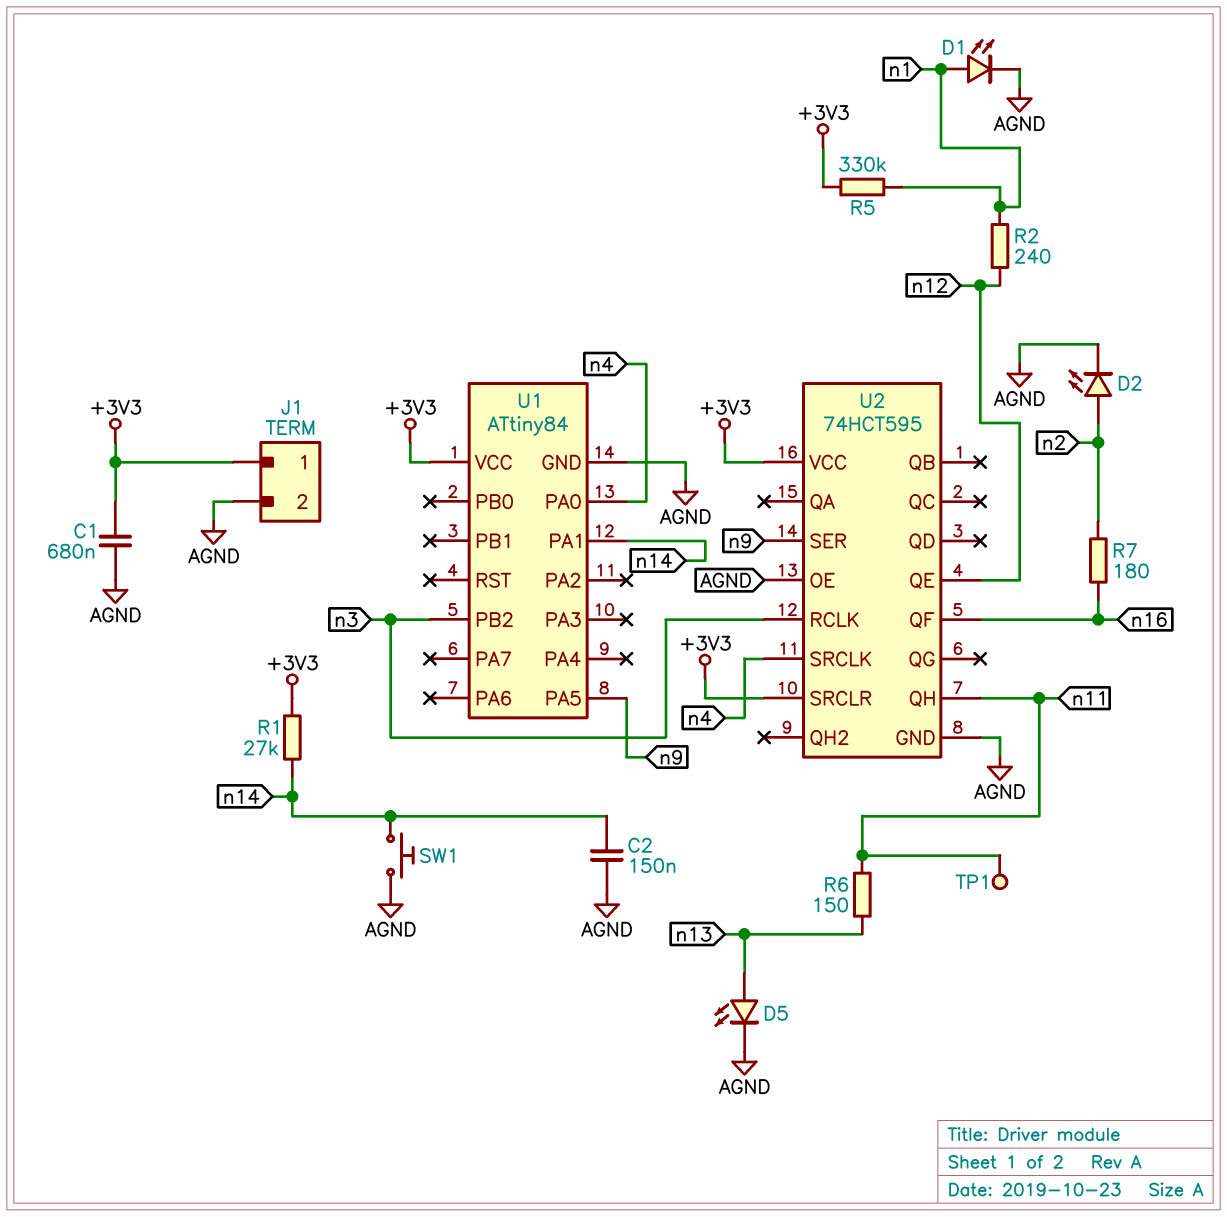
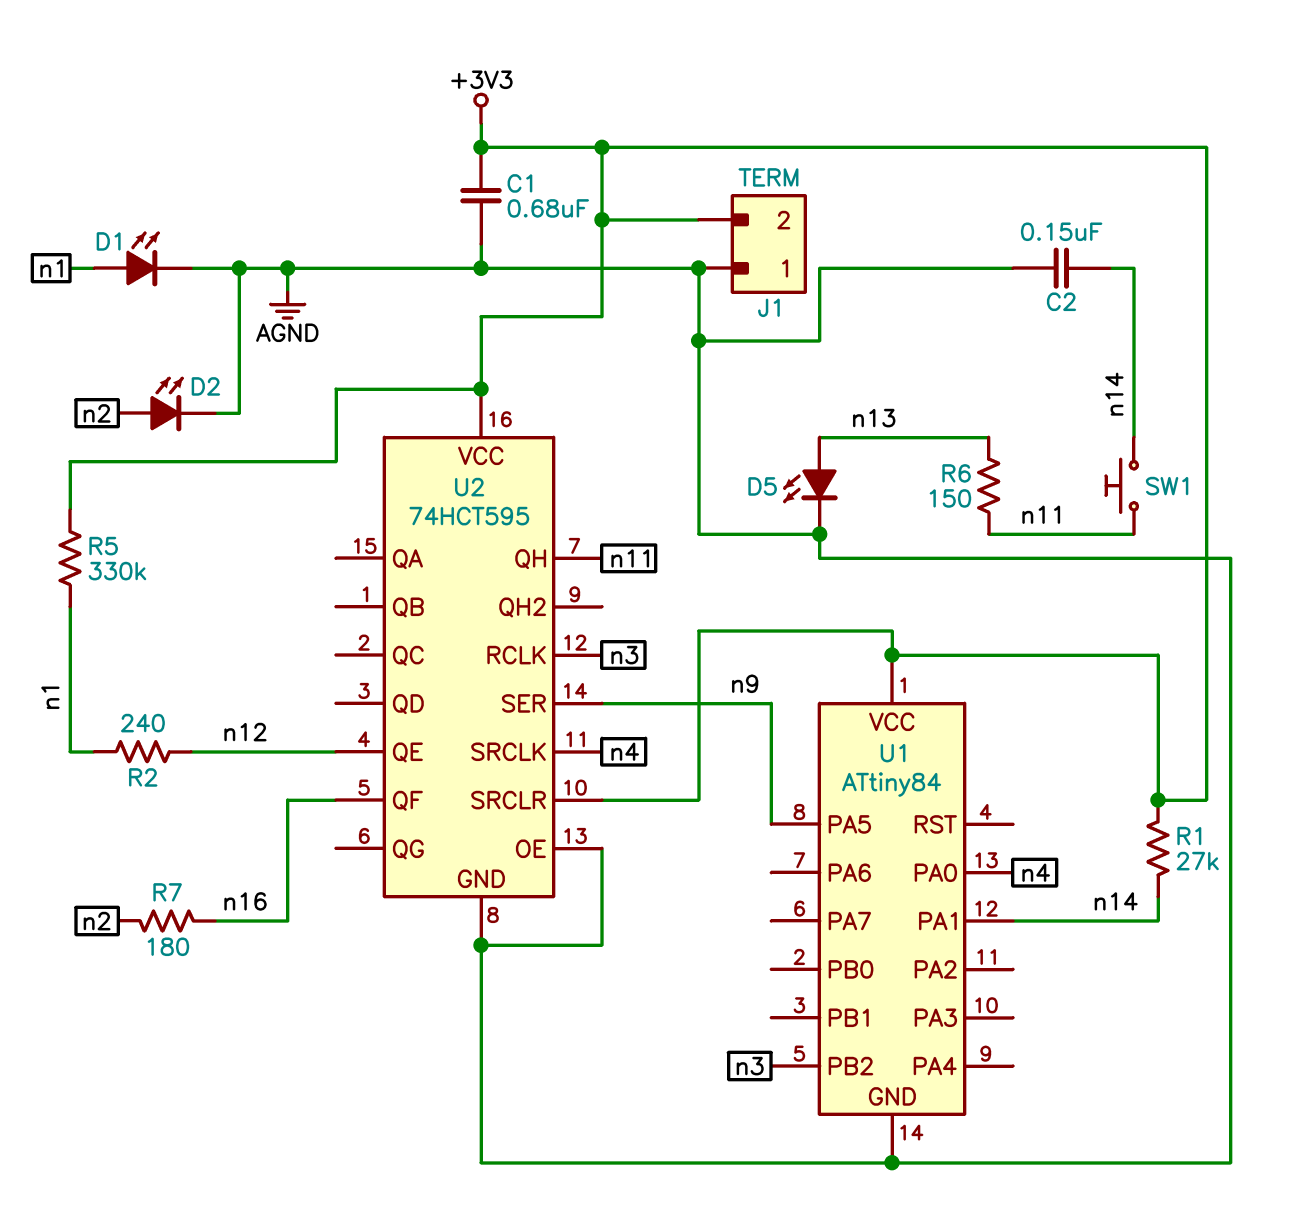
J1 pin 1: +3V3 -> AGND
J1 pin 2: AGND -> +3V3
SW1: button (AGND, n14) -> button (n11, n14)
TP1: test point (n11) -> none

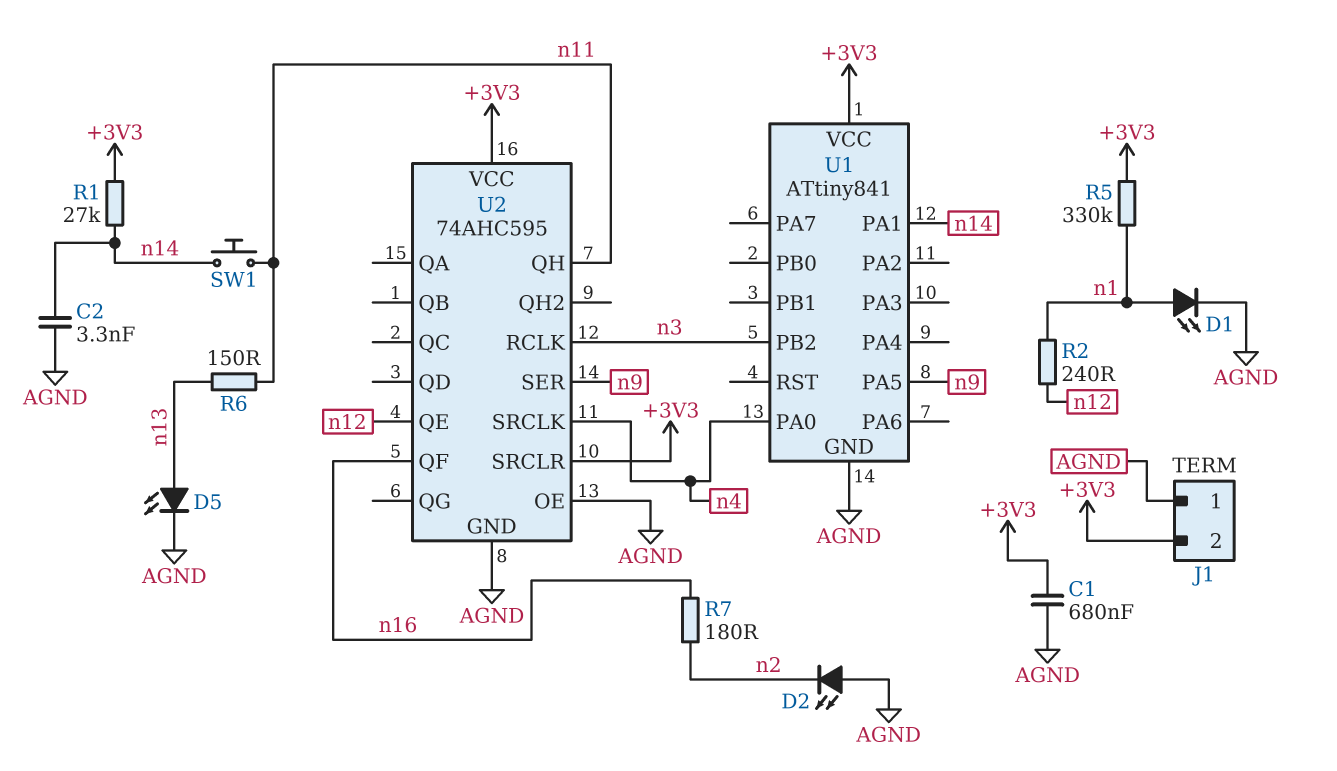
C2: 150nF (AGND, n14) -> 3.3nF (AGND, n14)
D2: LED (A n2, K AGND) -> LED (A AGND, K n2)
U1: ATtiny84 -> ATtiny841
U2: 74HCT595 -> 74AHC595

